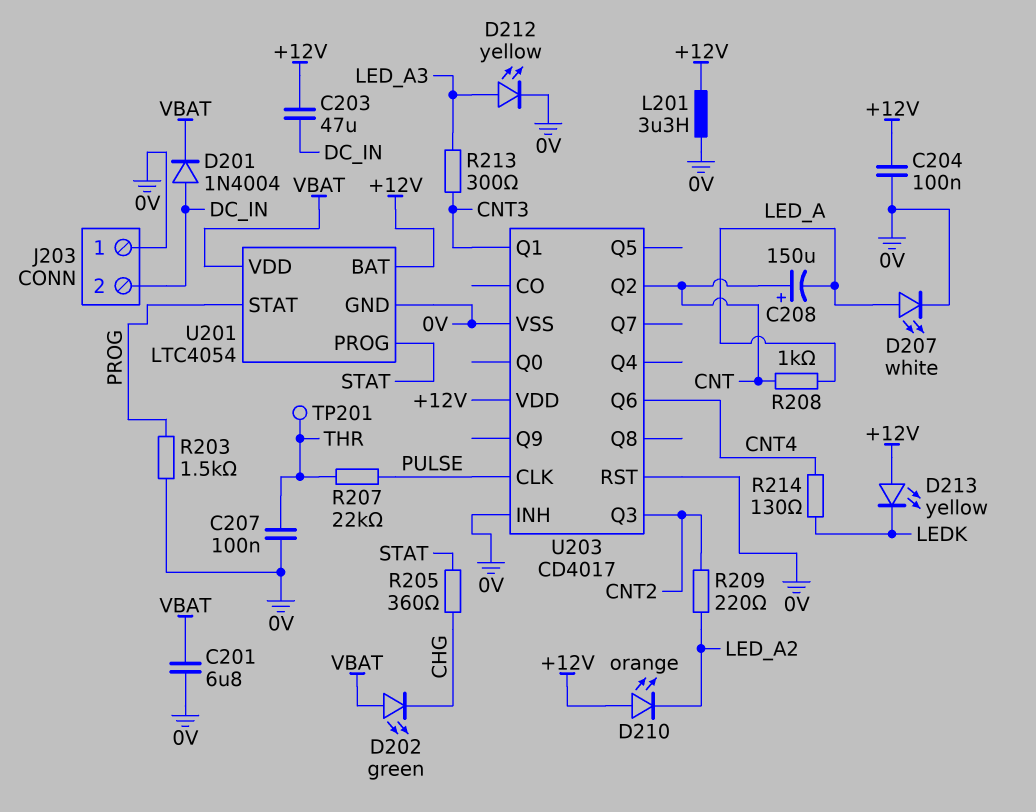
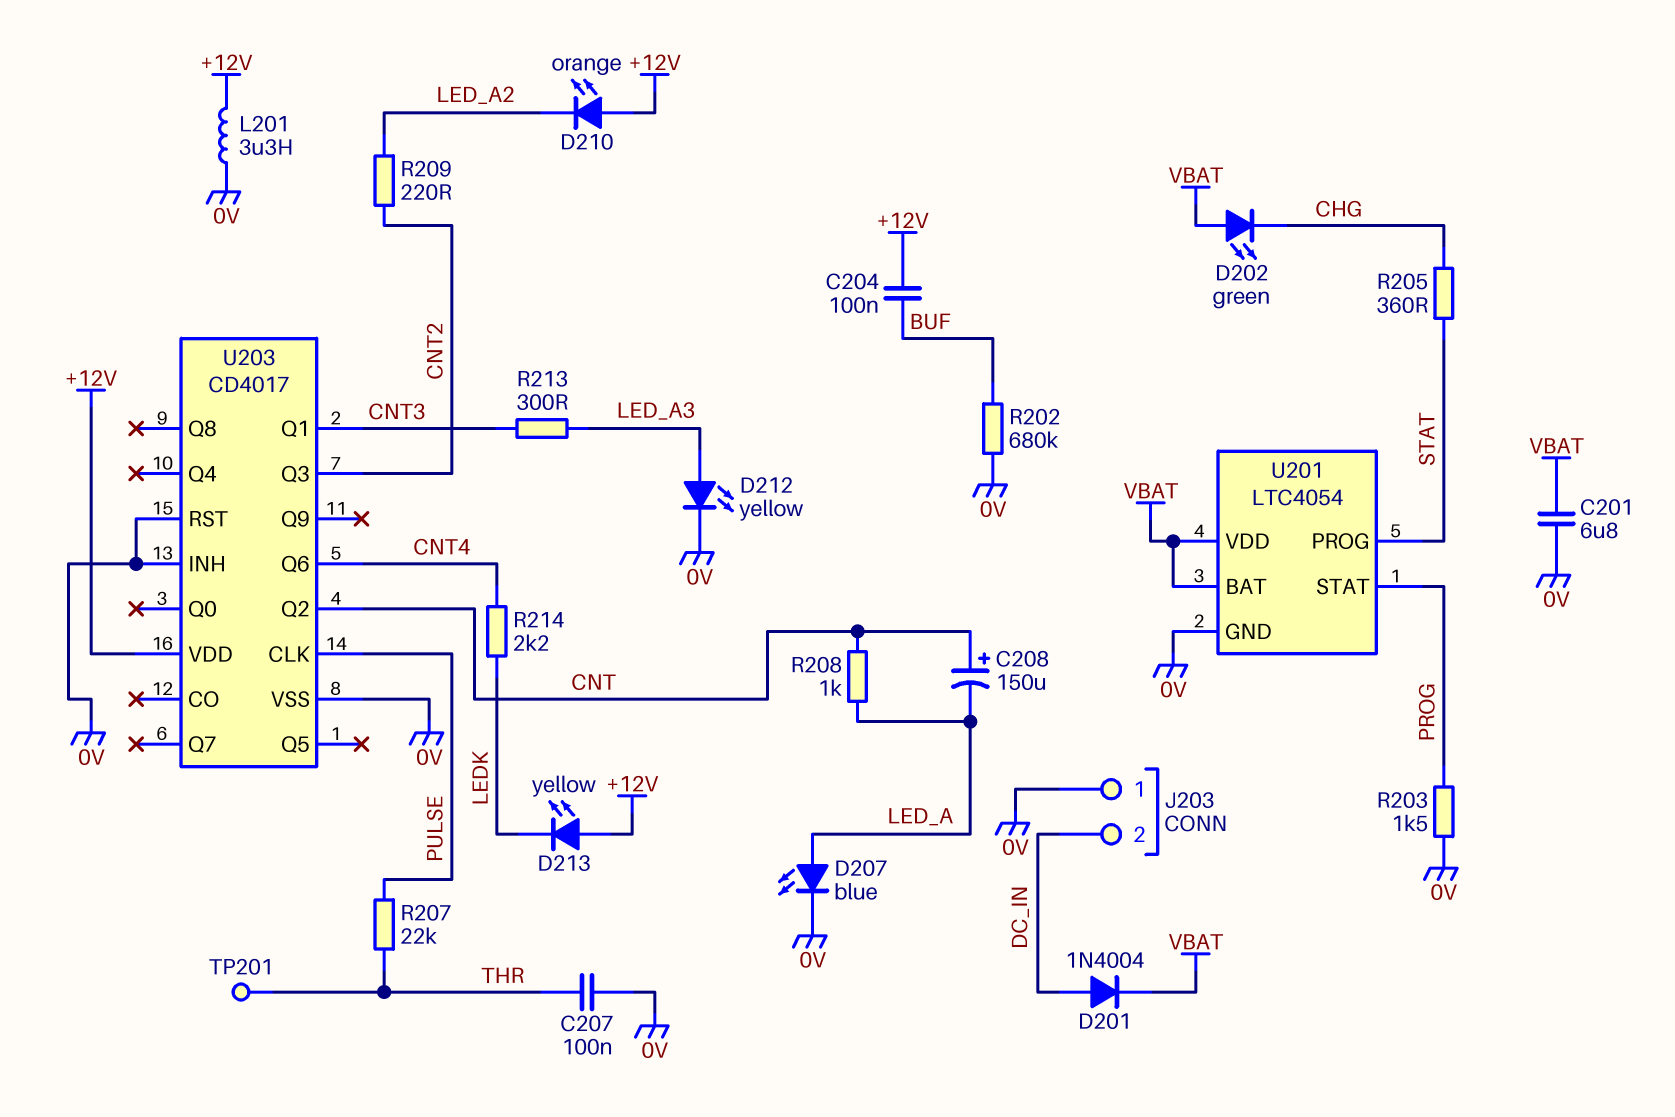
C203: 47uF (+12V, DC_IN) -> none
C204: 100nF (+12V, 0V) -> 100nF (+12V, BUF)
D207: LED white (A LED_A, K 0V) -> LED blue (A LED_A, K 0V)
R202: none -> 680k (0V, BUF)
R214: 130 (CNT4, LEDK) -> 2.2k (CNT4, LEDK)
U201 pin BAT: +12V -> VBAT

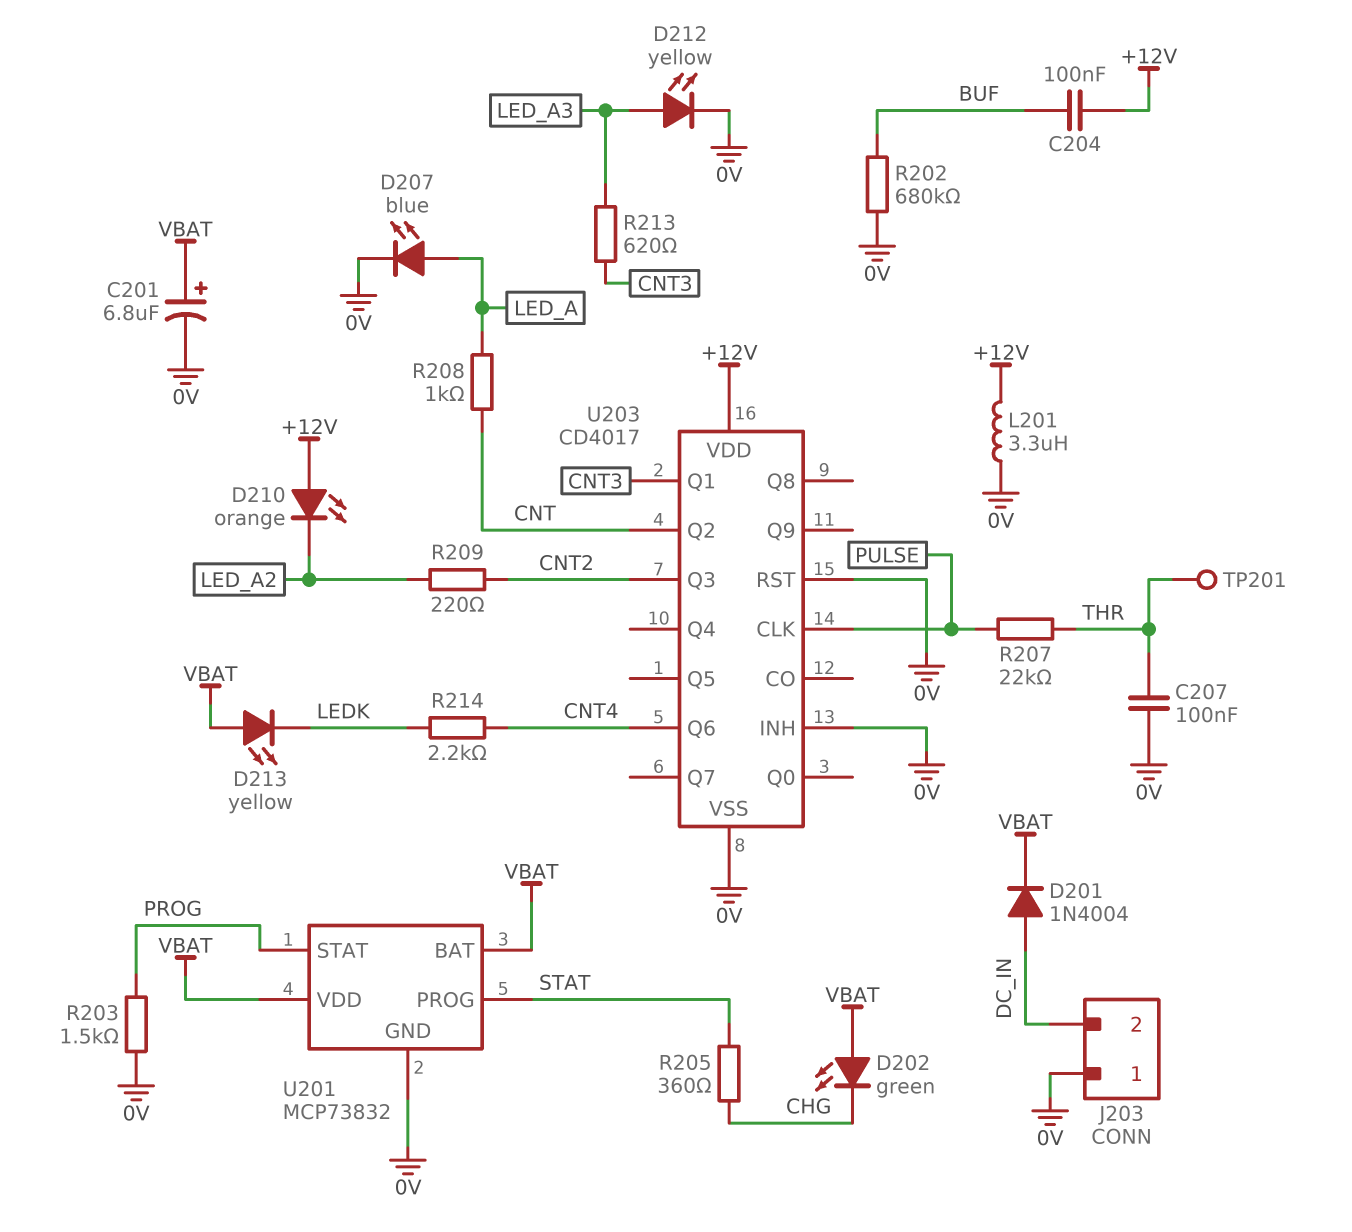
C201: 6.8uF (0V, VBAT) -> 6.8uF (plus VBAT, minus 0V)
C208: 150uF (plus CNT, minus LED_A) -> none
D213: LED yellow (A +12V, K LEDK) -> LED yellow (A VBAT, K LEDK)
R213: 300 (CNT3, LED_A3) -> 620 (CNT3, LED_A3)
U201: LTC4054 -> MCP73832

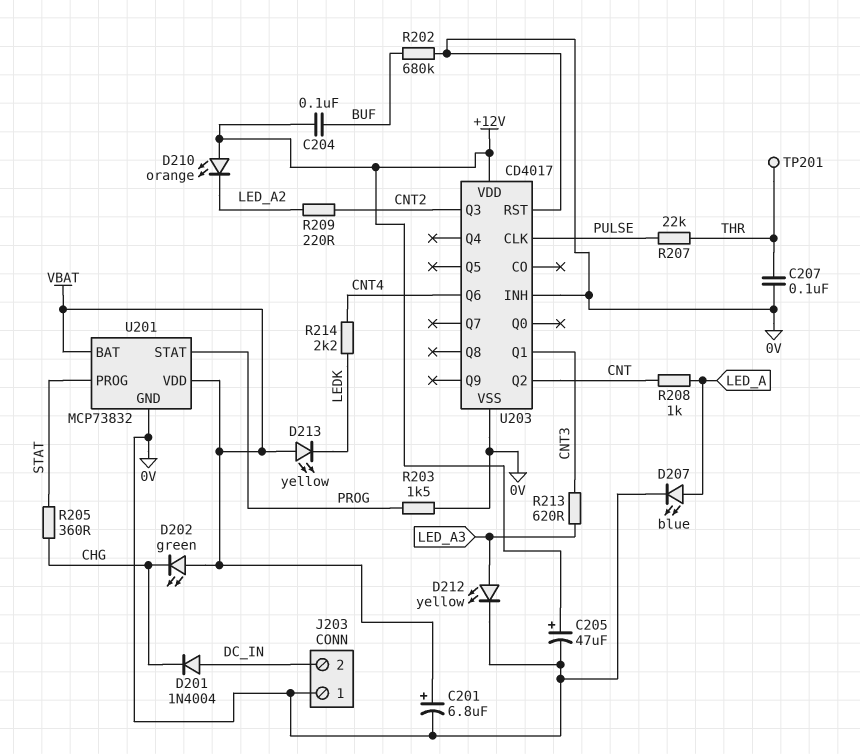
C205: none -> 47uF (plus +12V, minus 0V)
D201: diode 1N4004 (A DC_IN, K VBAT) -> diode 1N4004 (A DC_IN, K CHG)
L201: 3.3uH (+12V, 0V) -> none

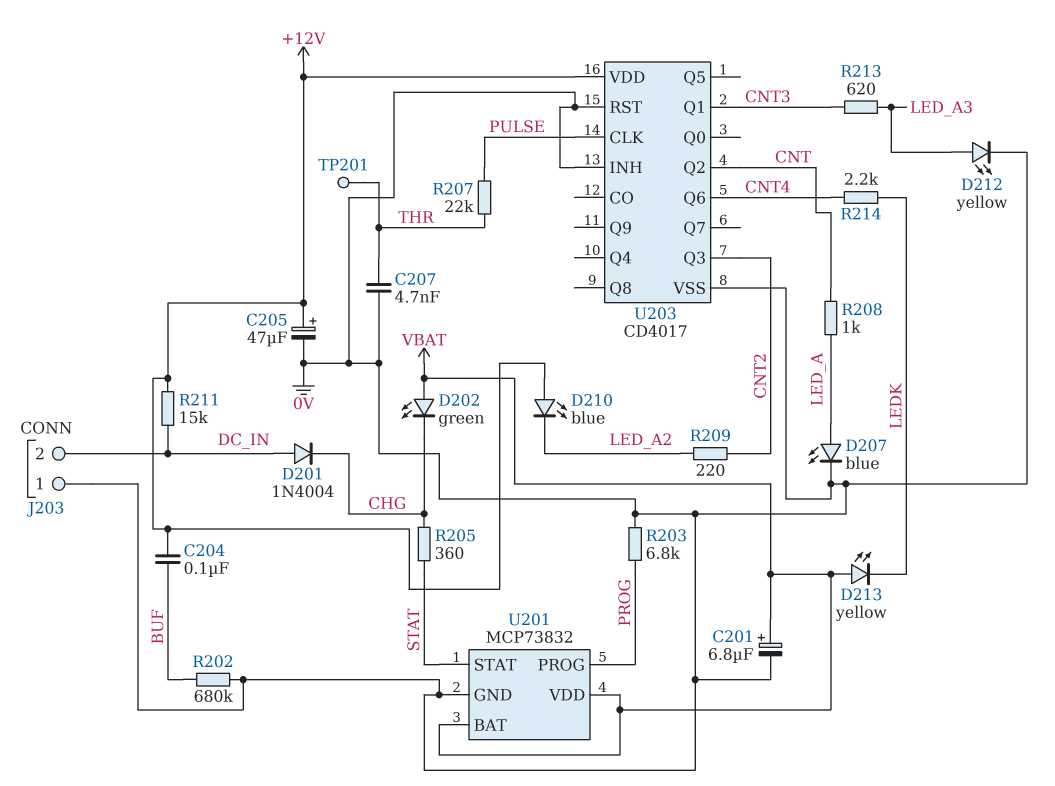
C207: 100nF (0V, THR) -> 4.7nF (0V, THR)
D210: LED orange (A +12V, K LED_A2) -> LED blue (A +12V, K LED_A2)
R203: 1.5k (0V, PROG) -> 6.8k (0V, PROG)
R211: none -> 15k (+12V, DC_IN)
U201 pin PROG: STAT -> PROG
U201 pin STAT: PROG -> STAT

